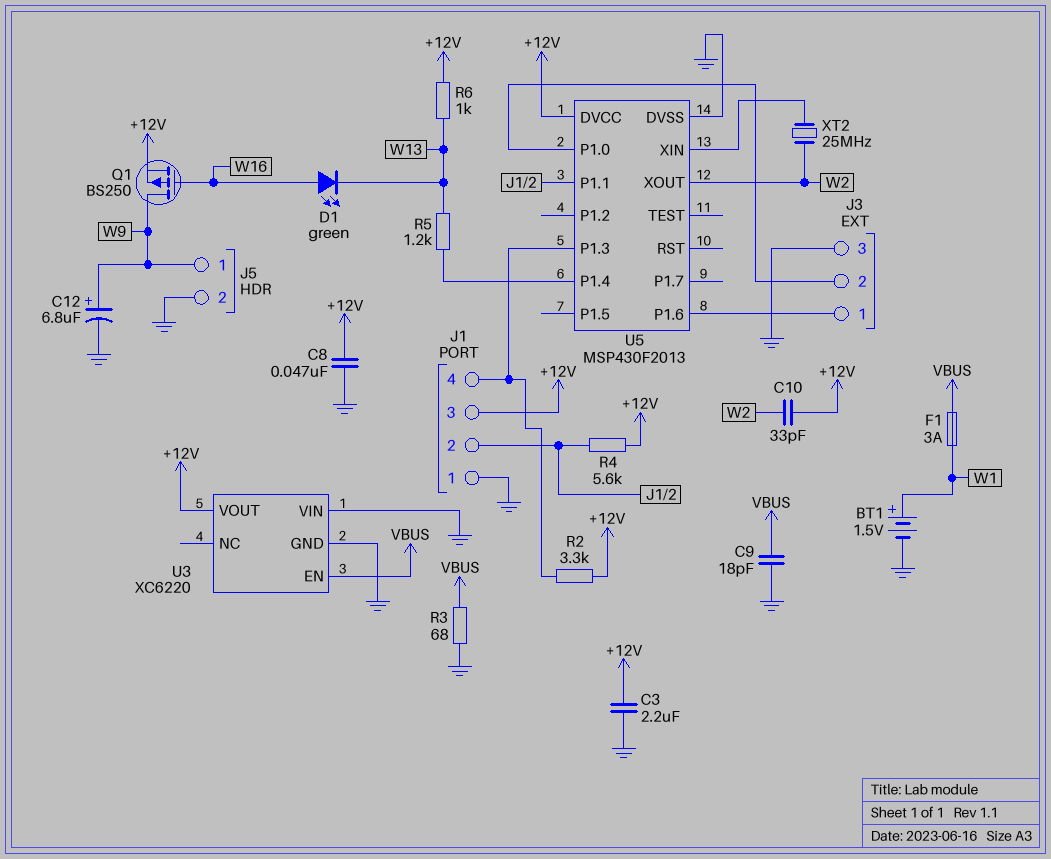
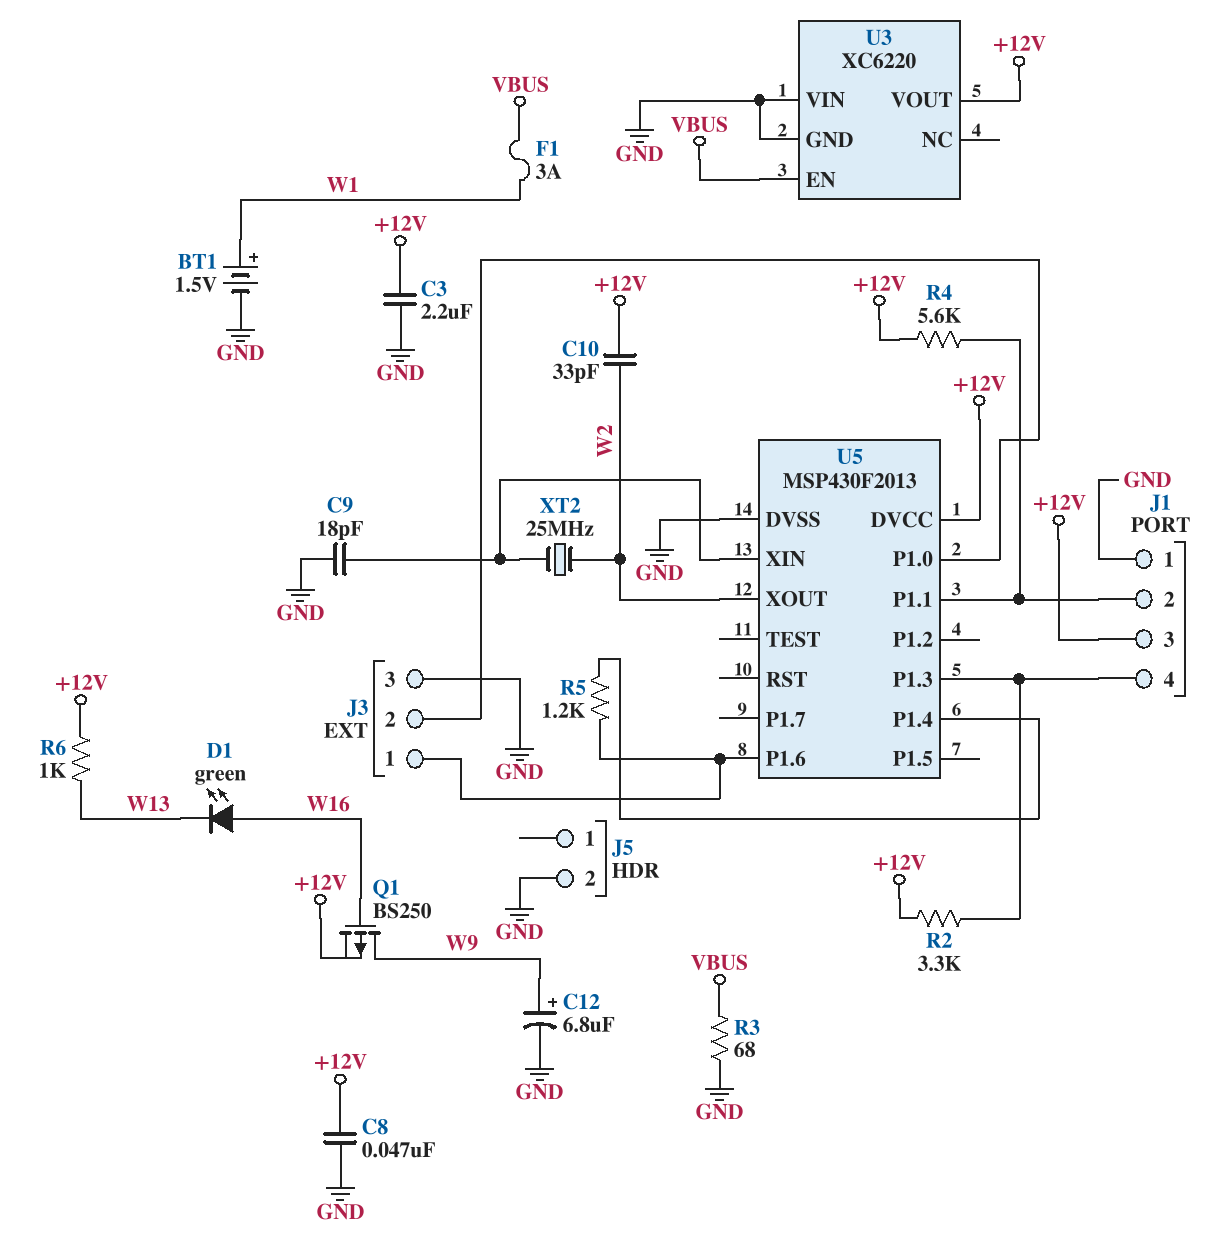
C9: 18pF (GND, VBUS) -> 18pF (GND, U5/XIN)
J5 pin 1: W9 -> none
R5: 1.2k (U5/P1.4, W13) -> 1.2k (J3/1, U5/P1.4)

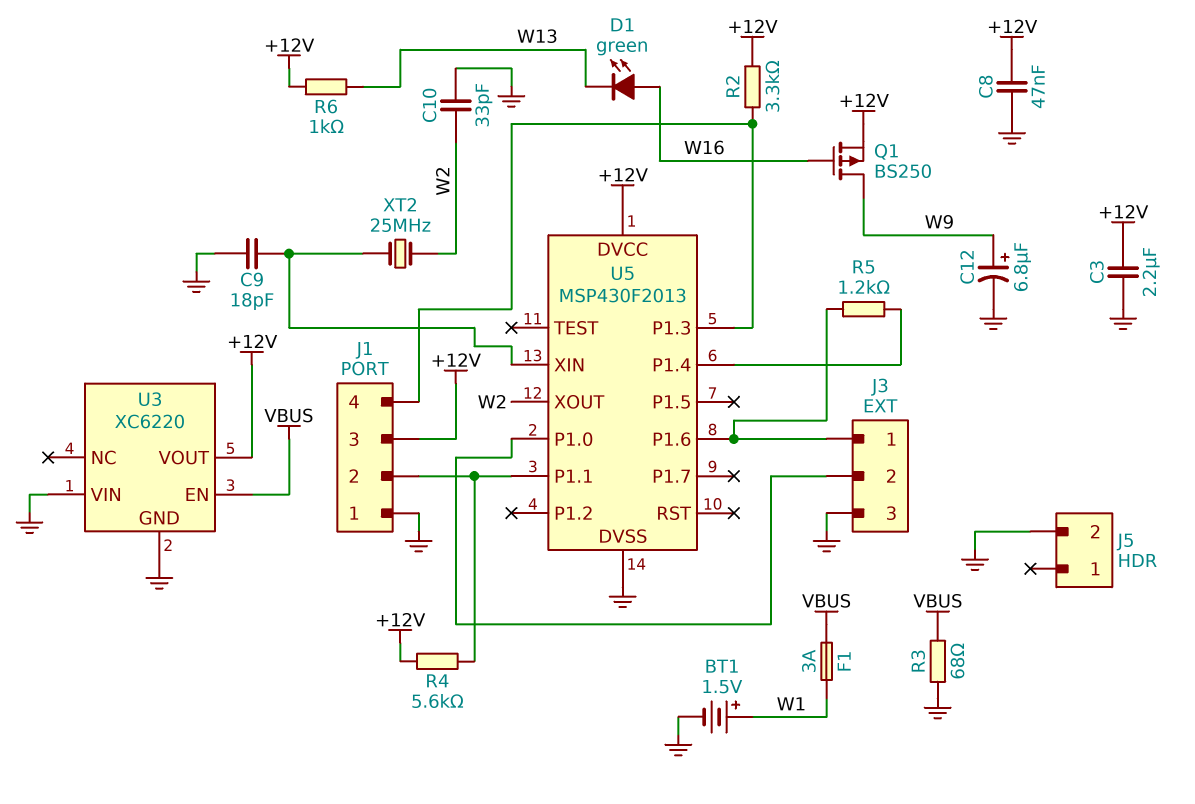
C10: 33pF (+12V, W2) -> 33pF (GND, W2)

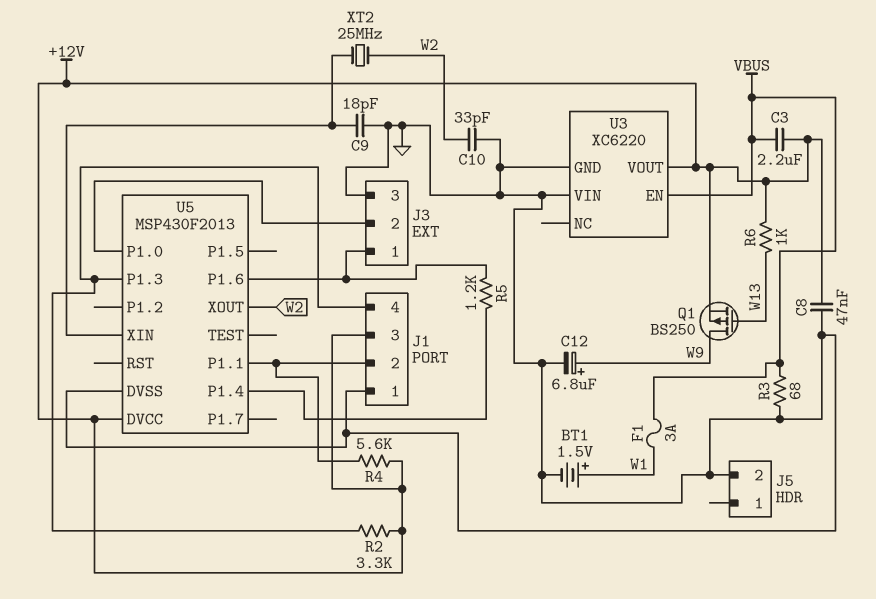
C3: 2.2uF (+12V, GND) -> 2.2uF (+12V, VBUS)
D1: LED green (A W16, K W13) -> none
Q1: PMOS BS250 (G W16, D W9, S +12V) -> PMOS BS250 (G W13, D W9, S +12V)

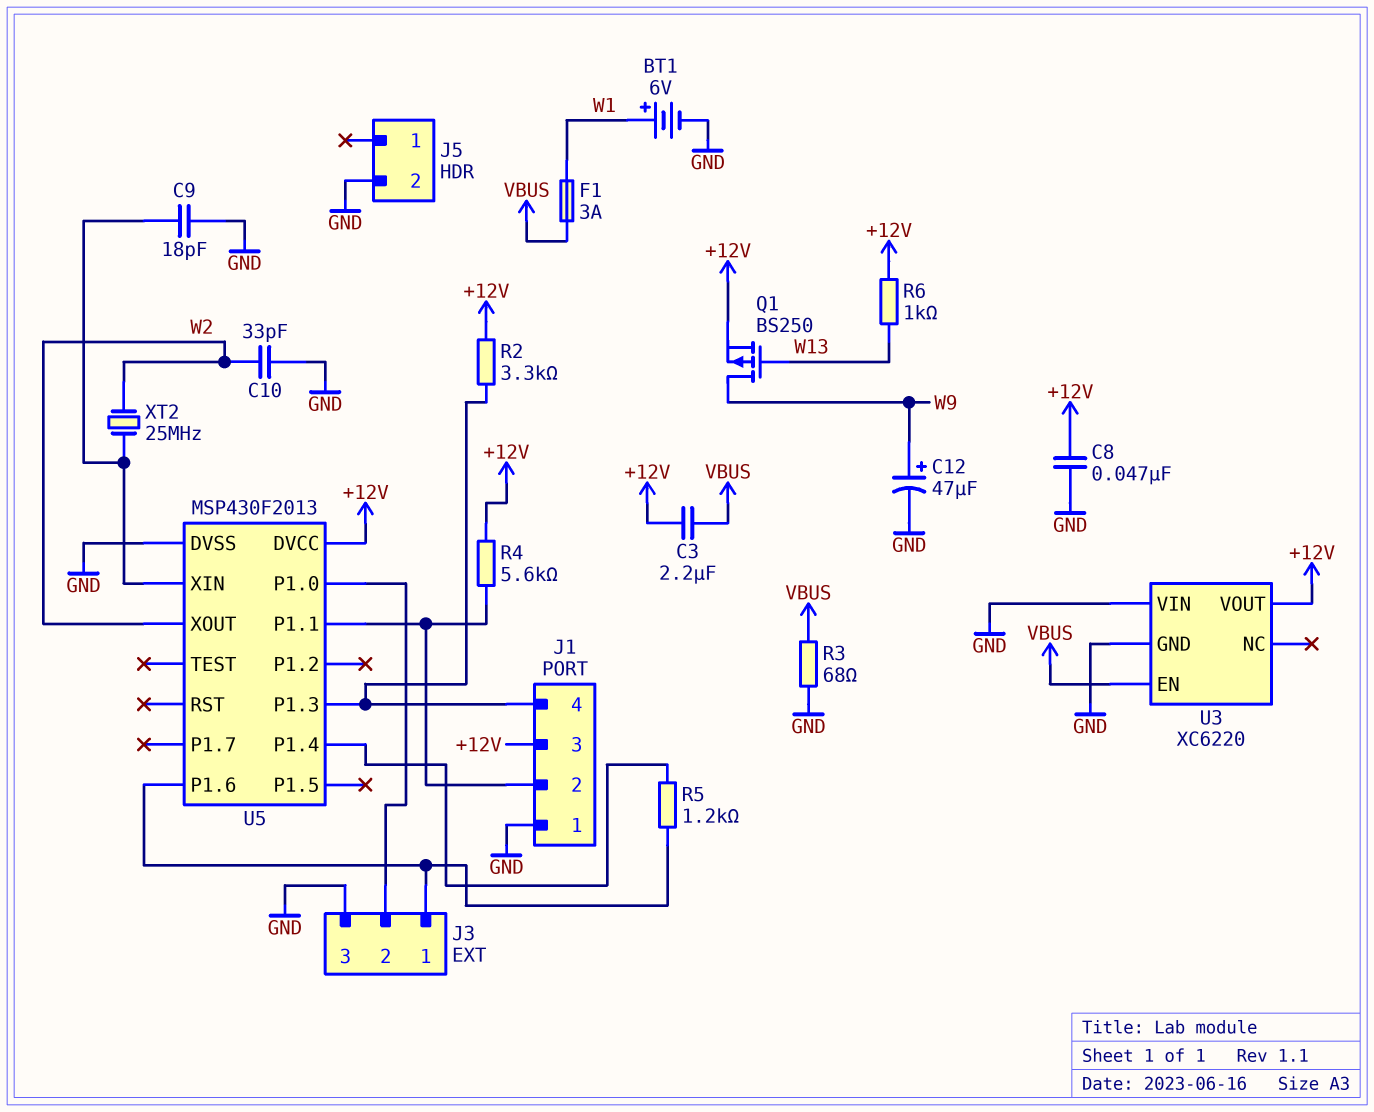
BT1: 1.5V (plus W1, minus GND) -> 6V (plus W1, minus GND)
C12: 6.8uF (plus W9, minus GND) -> 47uF (plus W9, minus GND)

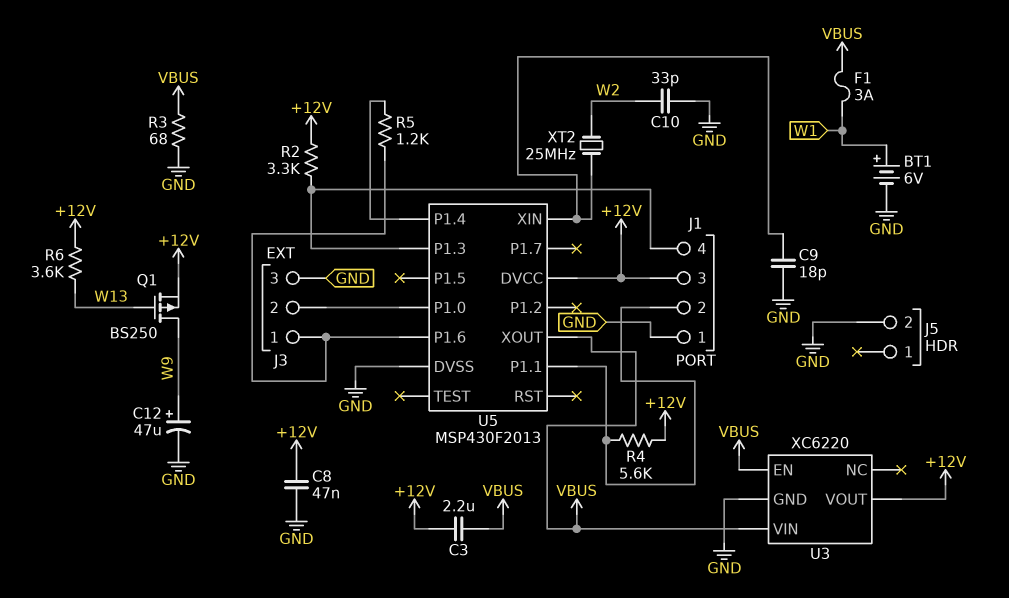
R6: 1k (+12V, W13) -> 3.6k (+12V, W13)
U3 pin VIN: GND -> VBUS
U5 pin XOUT: W2 -> VBUS

